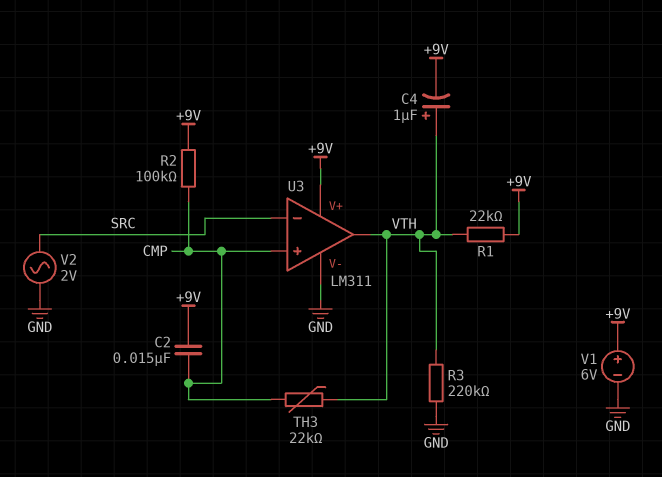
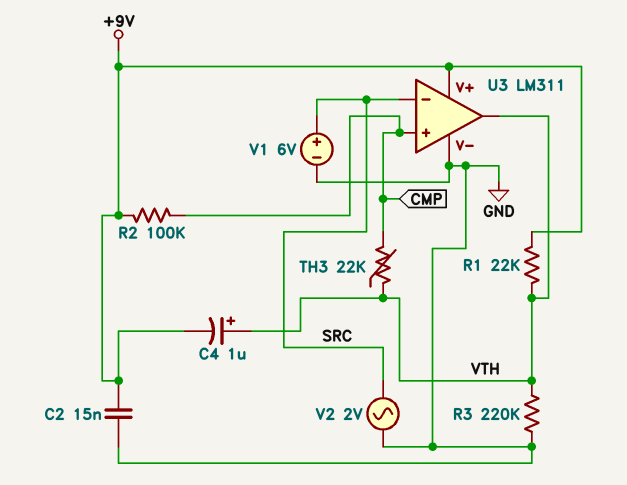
C2: 15nF (+9V, CMP) -> 15nF (+9V, GND)
V1: 6V (plus +9V, minus GND) -> 6V (plus SRC, minus GND)

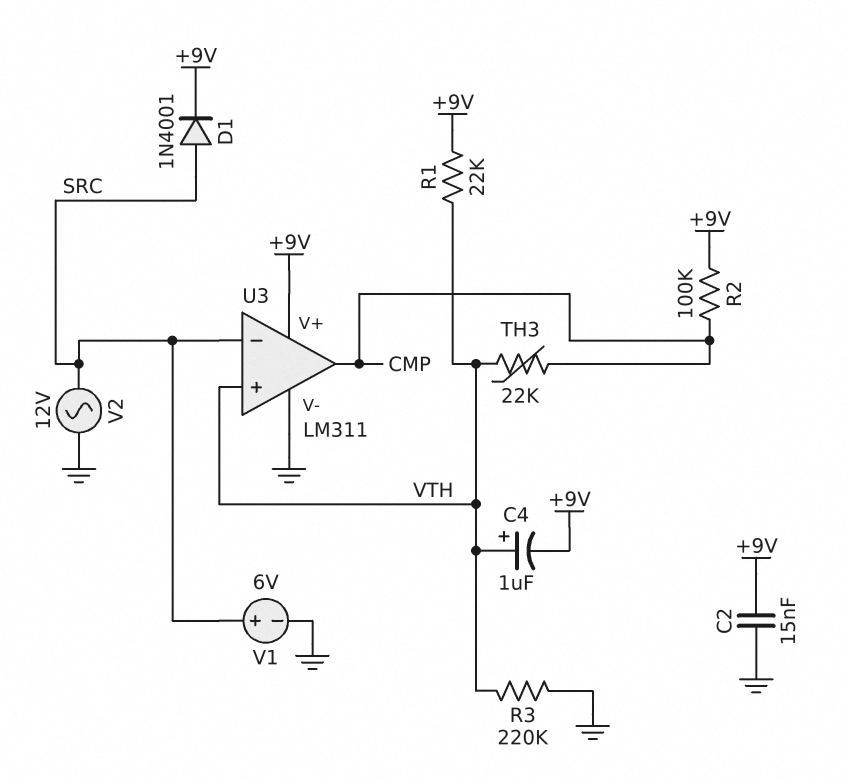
D1: none -> diode 1N4001 (A SRC, K +9V)
U3 pin in+: CMP -> VTH
U3 pin out: VTH -> CMP
V2: AC 2V (GND, SRC) -> AC 12V (GND, SRC)

